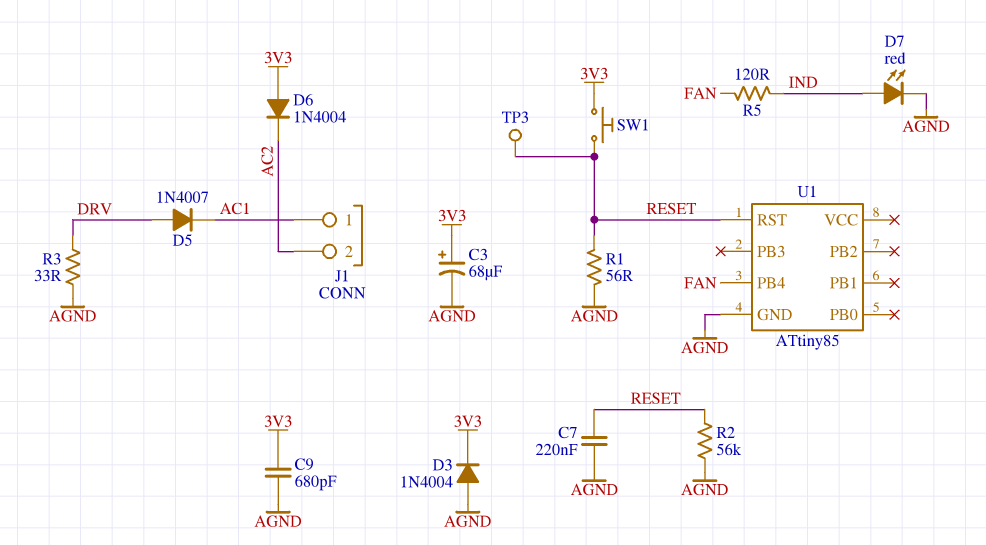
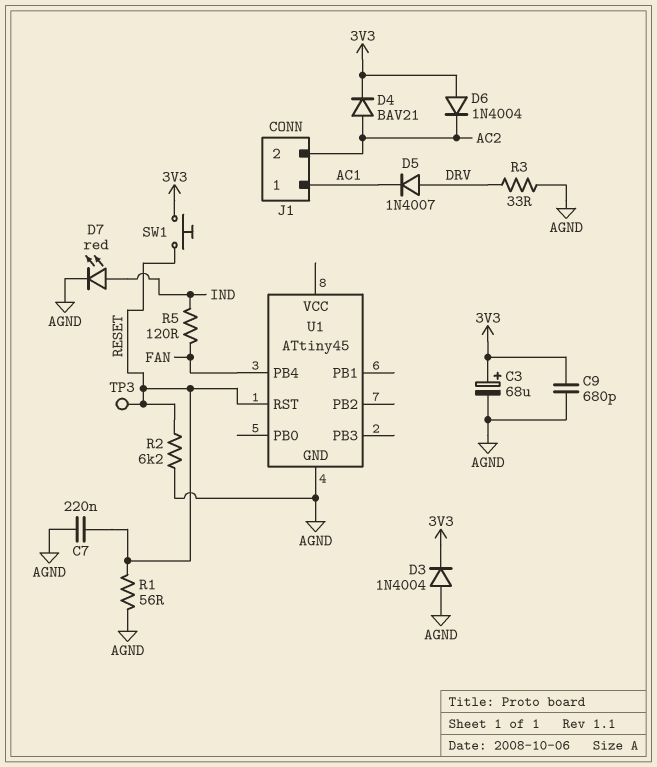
D4: none -> diode BAV21 (A AC2, K 3V3)
R2: 56k (AGND, RESET) -> 6.2k (AGND, RESET)
U1: ATtiny85 -> ATtiny45

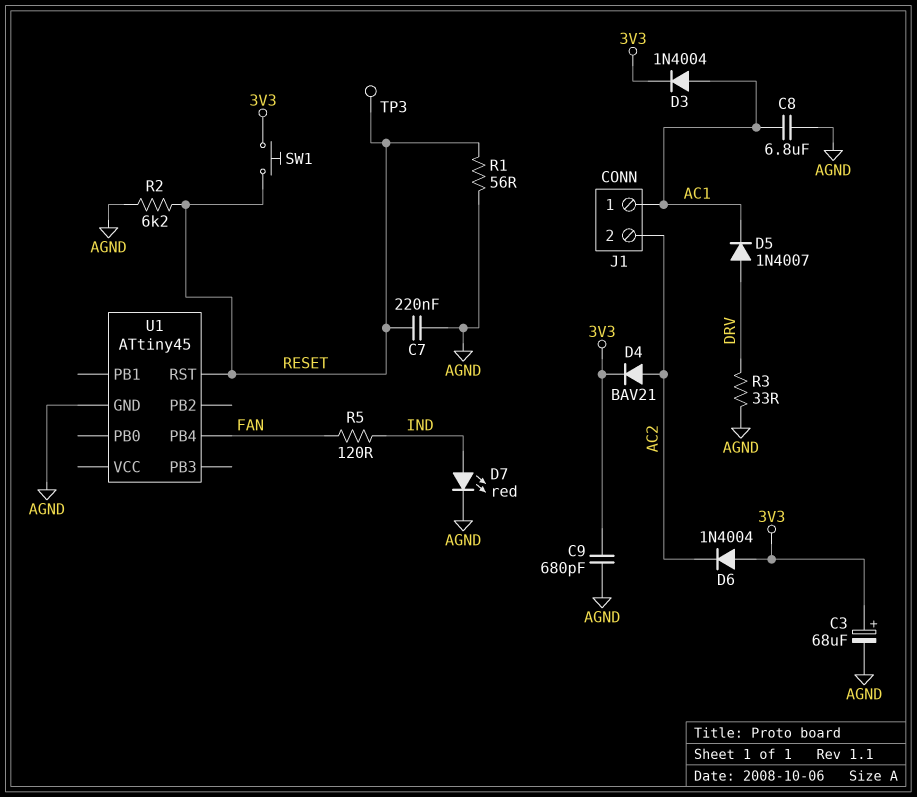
C8: none -> 6.8uF (AC1, AGND)
D3: diode 1N4004 (A AGND, K 3V3) -> diode 1N4004 (A AC1, K 3V3)

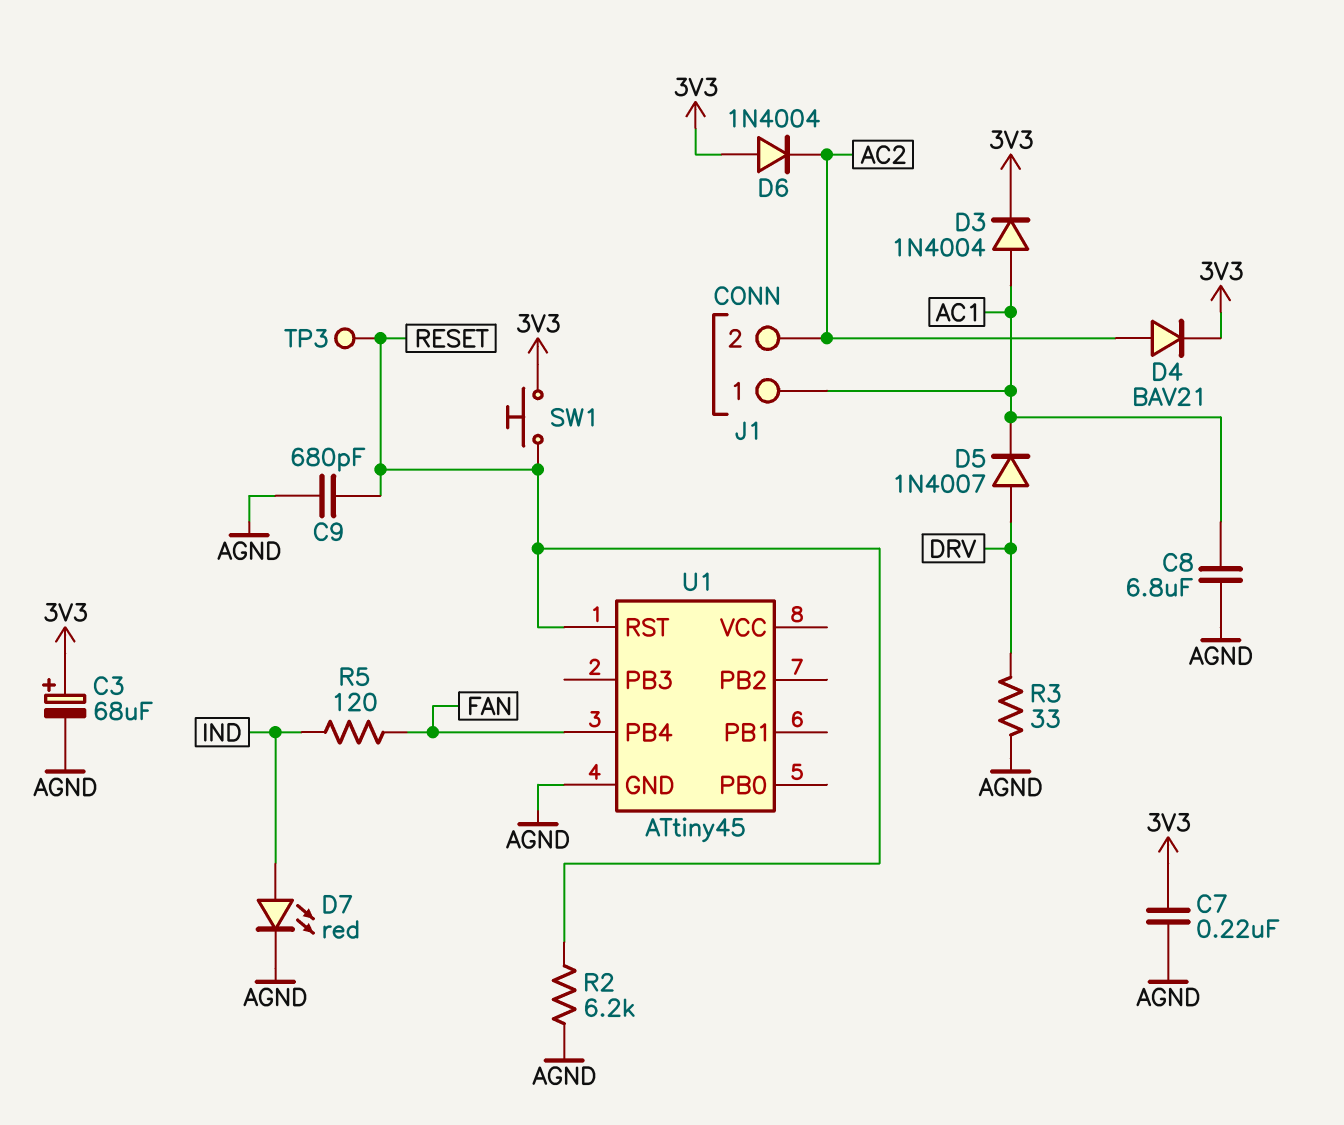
C7: 220nF (AGND, RESET) -> 220nF (3V3, AGND)
C9: 680pF (3V3, AGND) -> 680pF (AGND, RESET)
R1: 56 (AGND, RESET) -> none

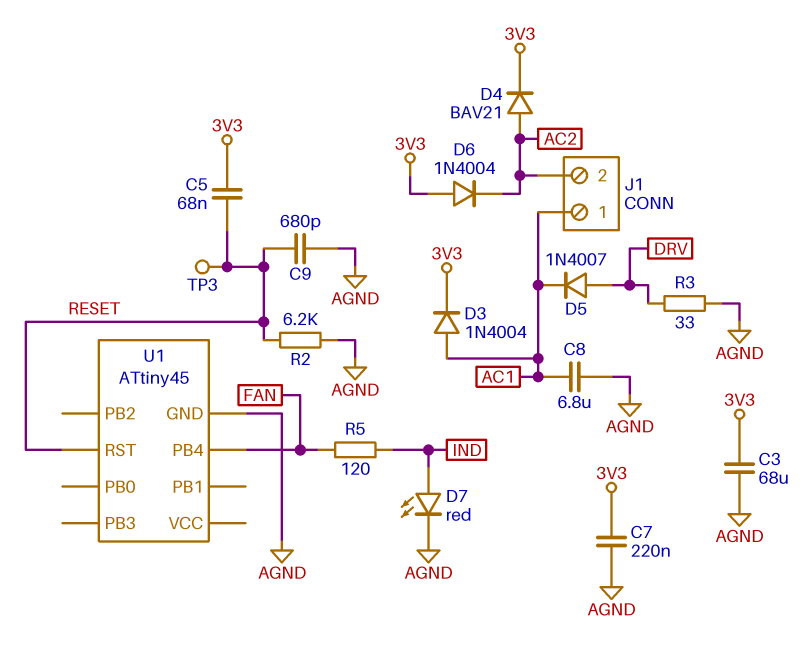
C3: 68uF (plus 3V3, minus AGND) -> 68uF (3V3, AGND)
C5: none -> 68nF (3V3, RESET)
SW1: button (3V3, RESET) -> none

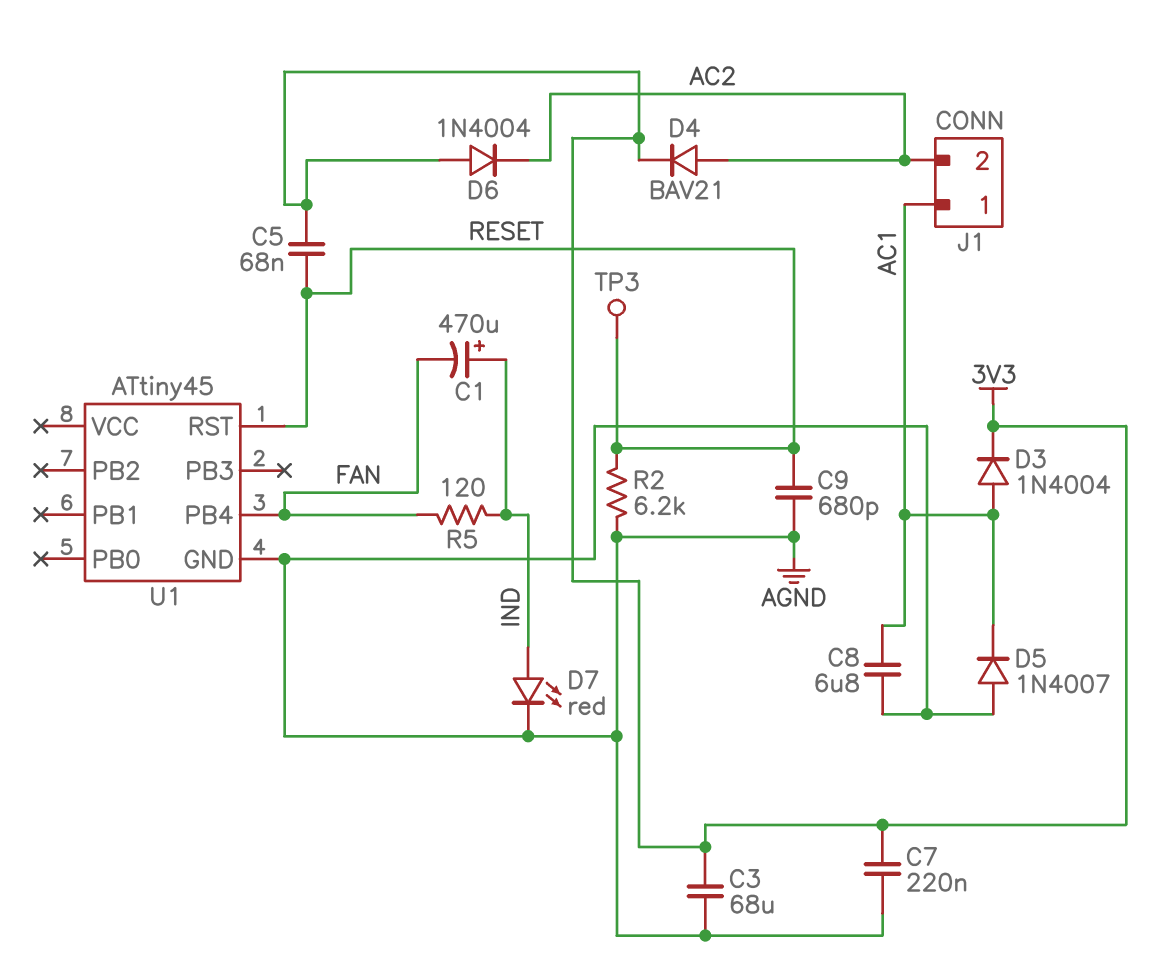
C1: none -> 470uF (plus IND, minus FAN)
D5: diode 1N4007 (A DRV, K AC1) -> diode 1N4007 (A AGND, K AC1)
R3: 33 (AGND, DRV) -> none

